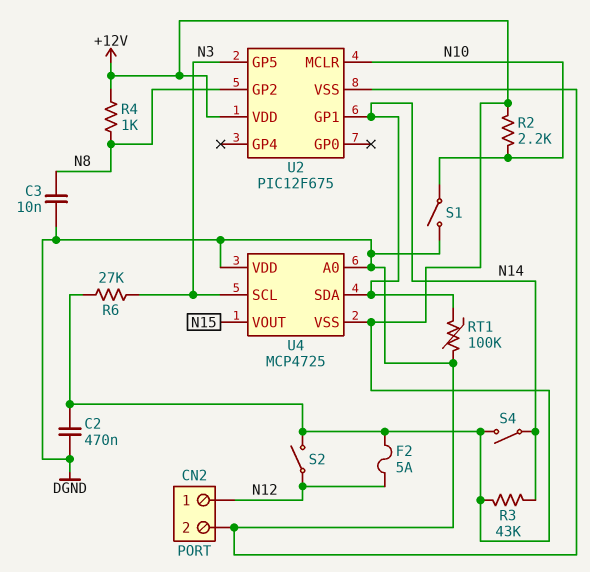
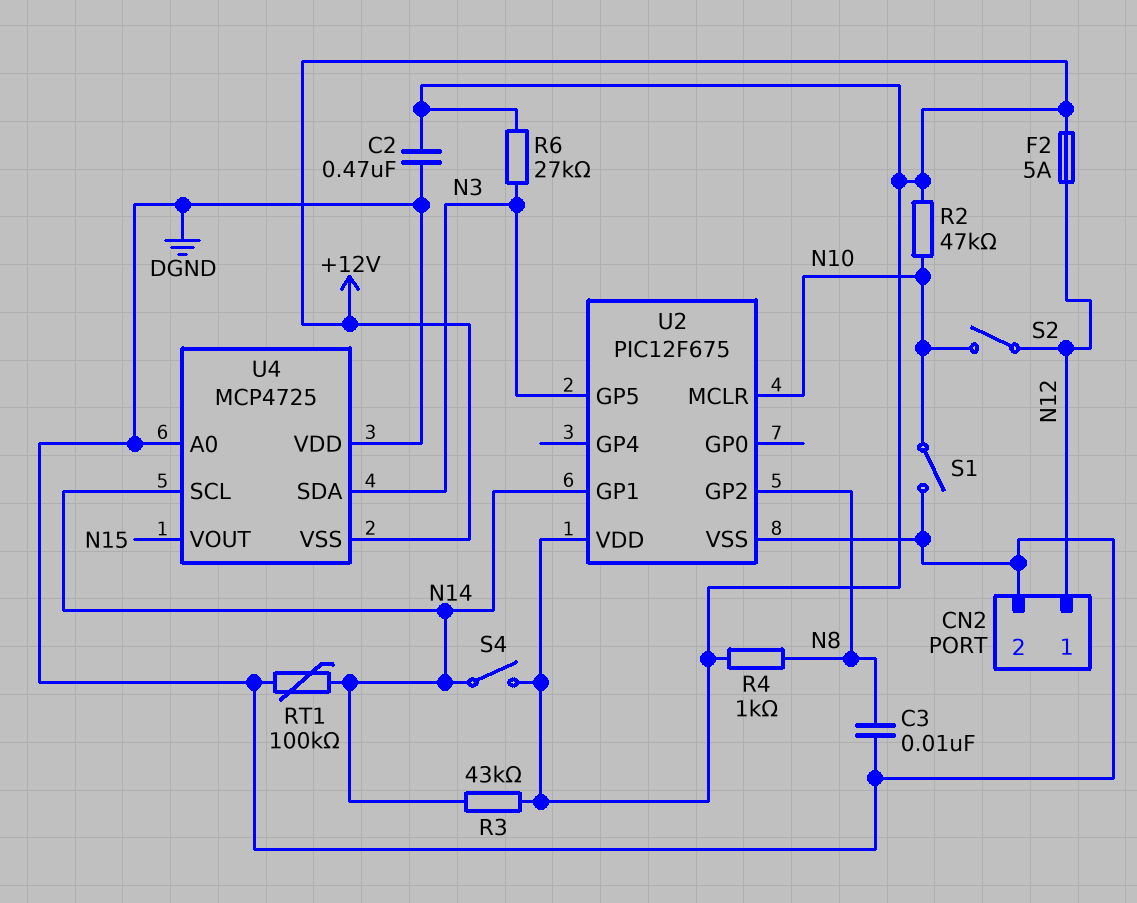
R2: 2.2k (+12V, N10) -> 47k (+12V, N10)
S2: switch (+12V, N12) -> switch (N10, N12)
U4 pin SCL: N3 -> N14
U4 pin SDA: N14 -> N3

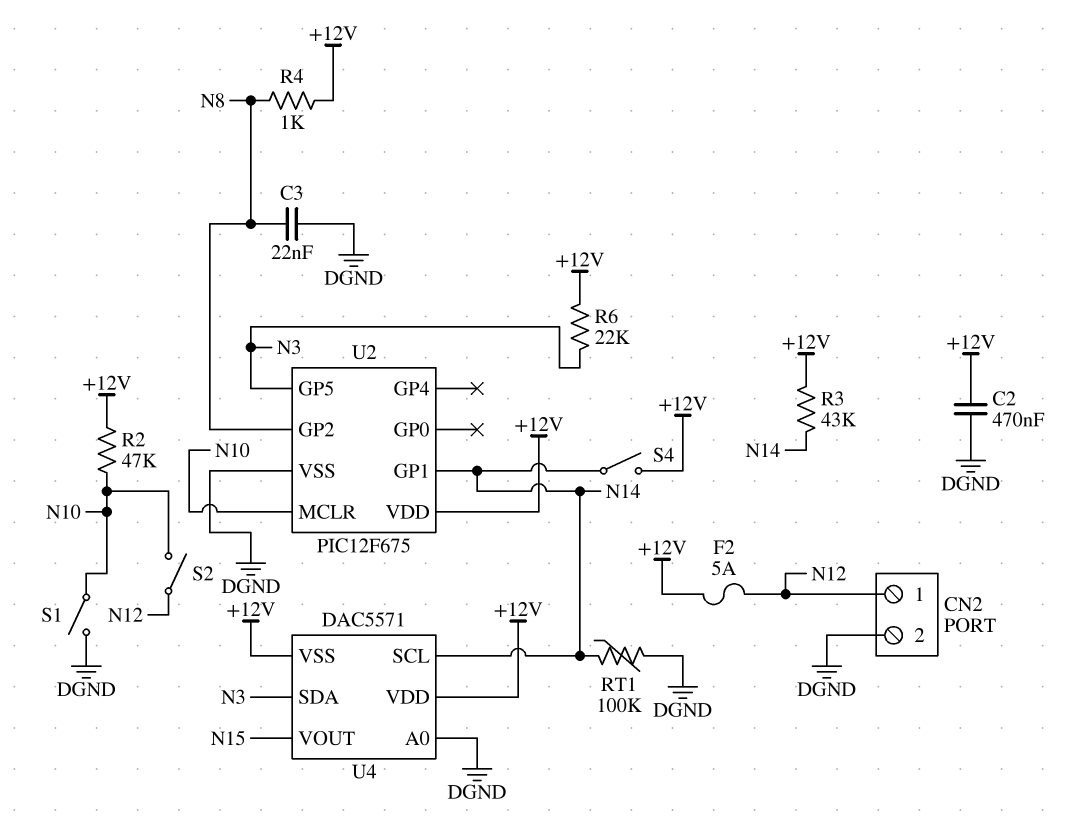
C3: 10nF (DGND, N8) -> 22nF (DGND, N8)
R6: 27k (+12V, N3) -> 22k (+12V, N3)
U4: MCP4725 -> DAC5571
U4 pin VDD: DGND -> +12V

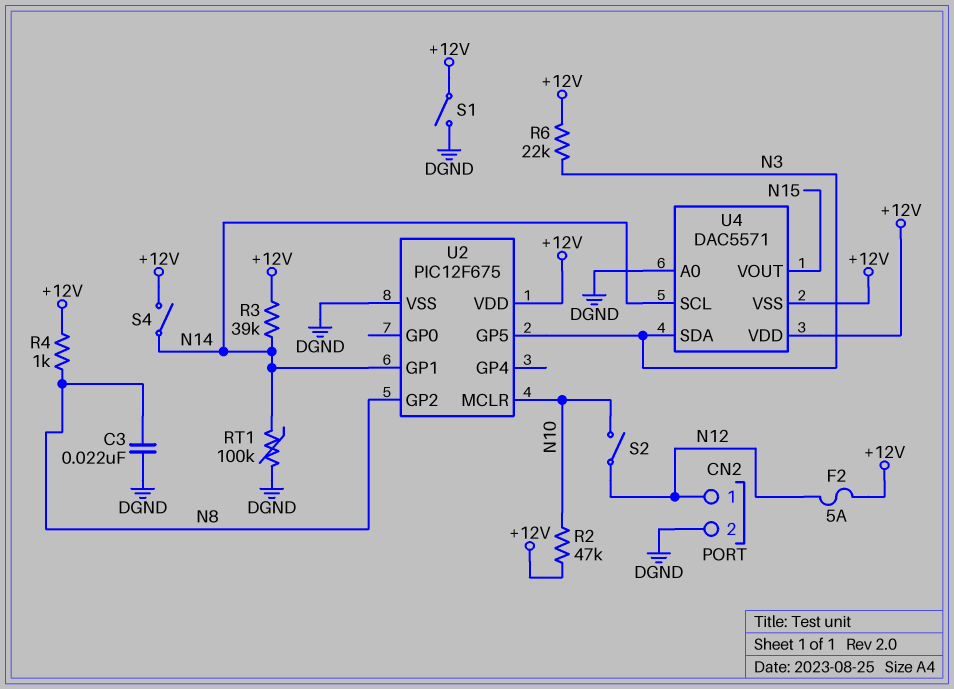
C2: 470nF (+12V, DGND) -> none
R3: 43k (+12V, N14) -> 39k (+12V, N14)
S1: switch (DGND, N10) -> switch (+12V, DGND)

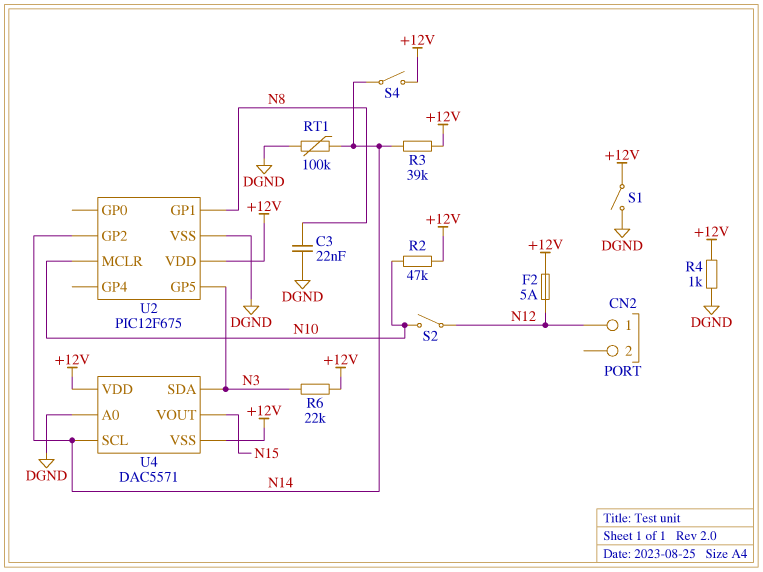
CN2 pin 2: DGND -> none
R4: 1k (+12V, N8) -> 1k (+12V, DGND)
U2 pin GP1: N14 -> N8
U2 pin GP2: N8 -> N14

